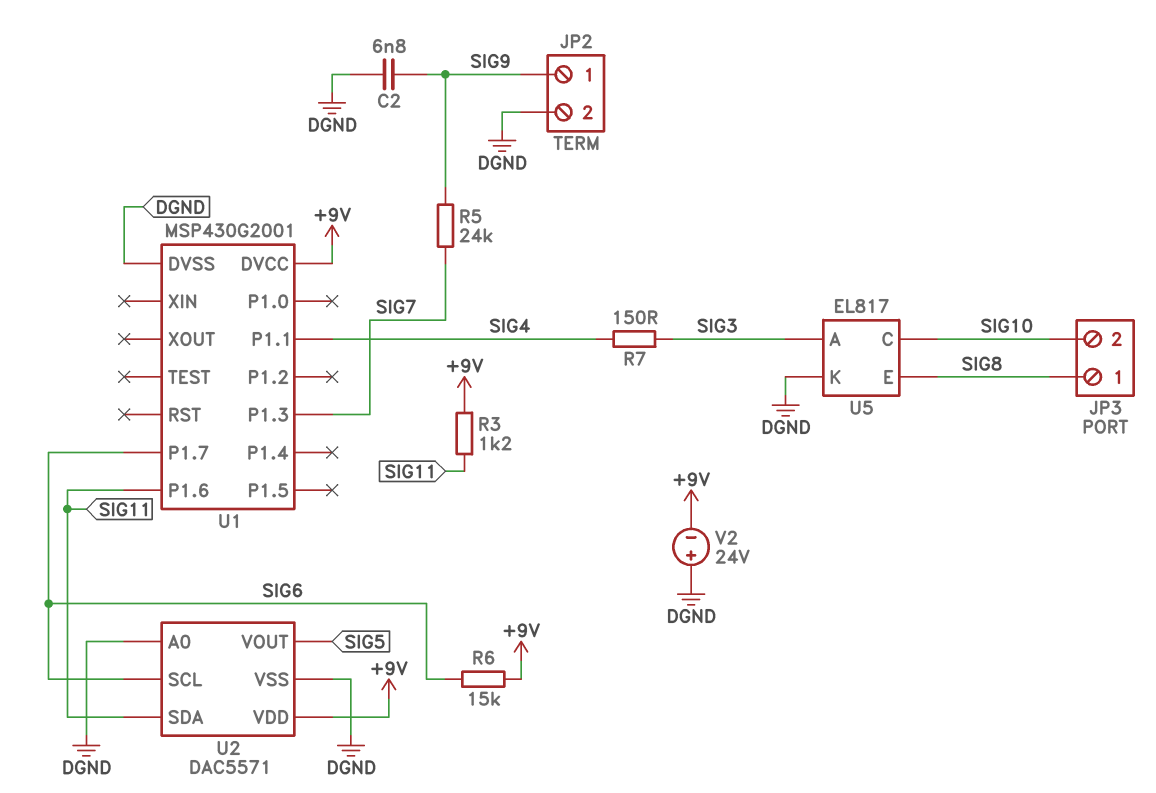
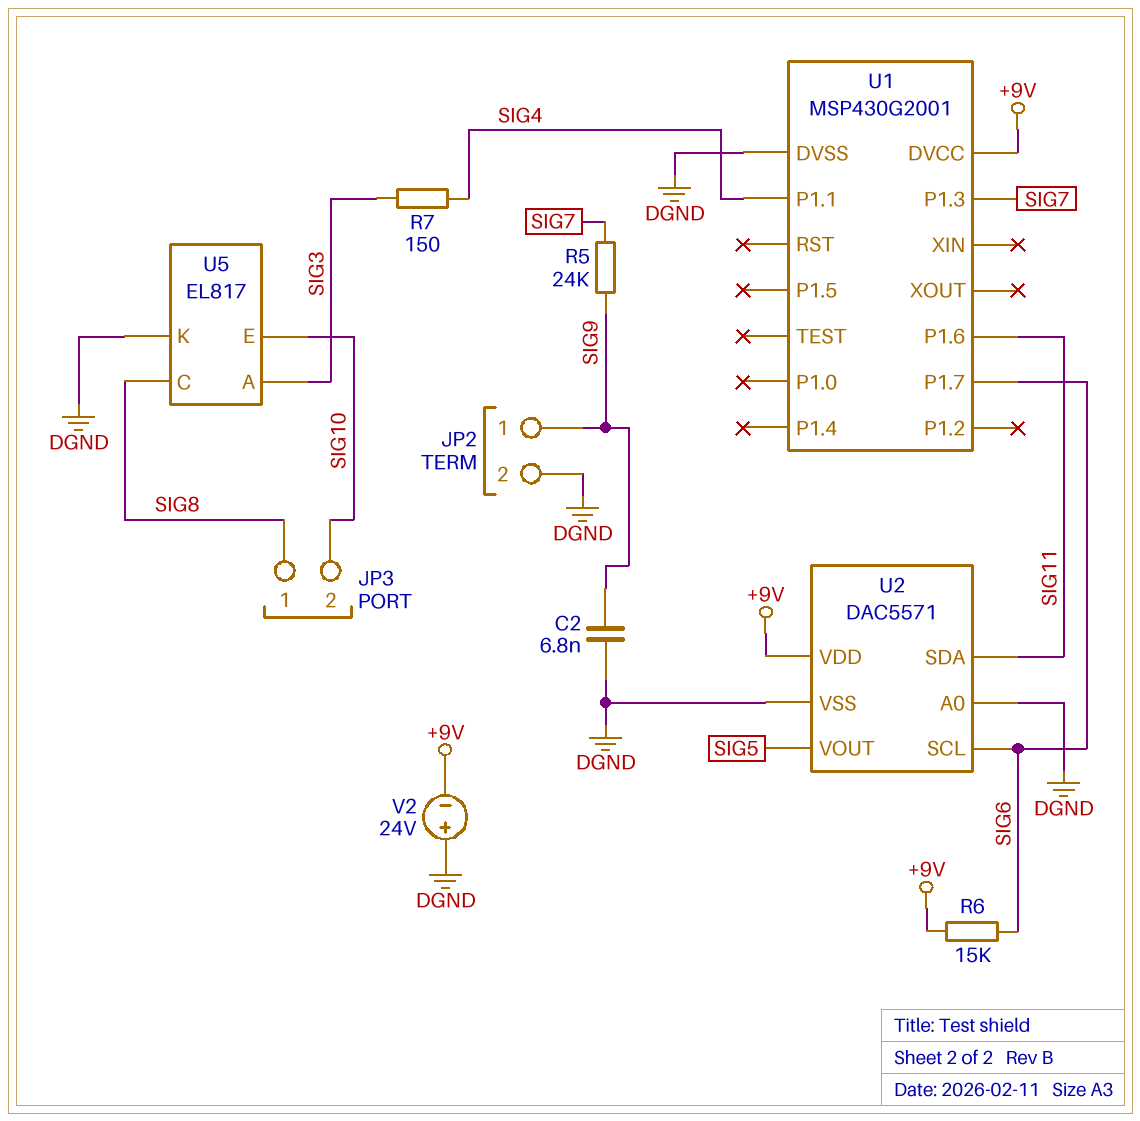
R3: 1.2k (+9V, SIG11) -> none
U5 pin C: SIG10 -> SIG8
U5 pin E: SIG8 -> SIG10

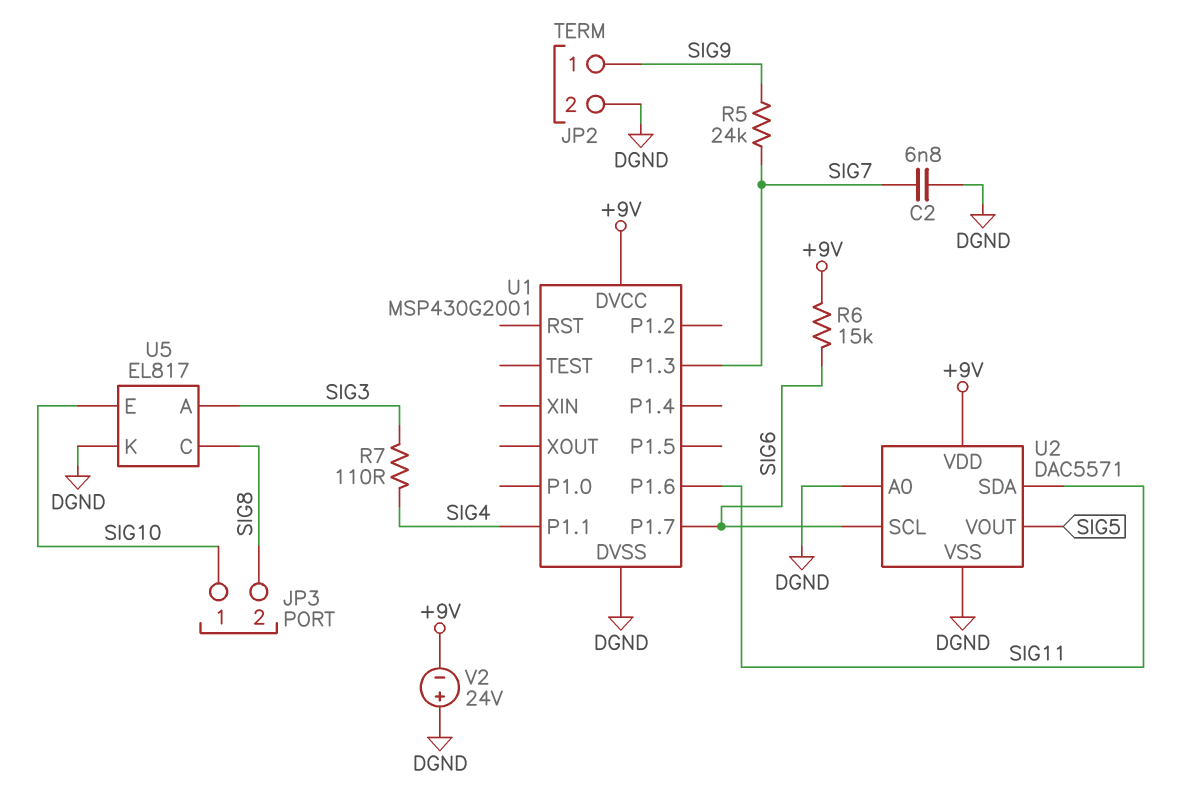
C2: 6.8nF (DGND, SIG9) -> 6.8nF (DGND, SIG7)
JP3 pin 1: SIG8 -> SIG10
JP3 pin 2: SIG10 -> SIG8
R7: 150 (SIG3, SIG4) -> 110 (SIG3, SIG4)

